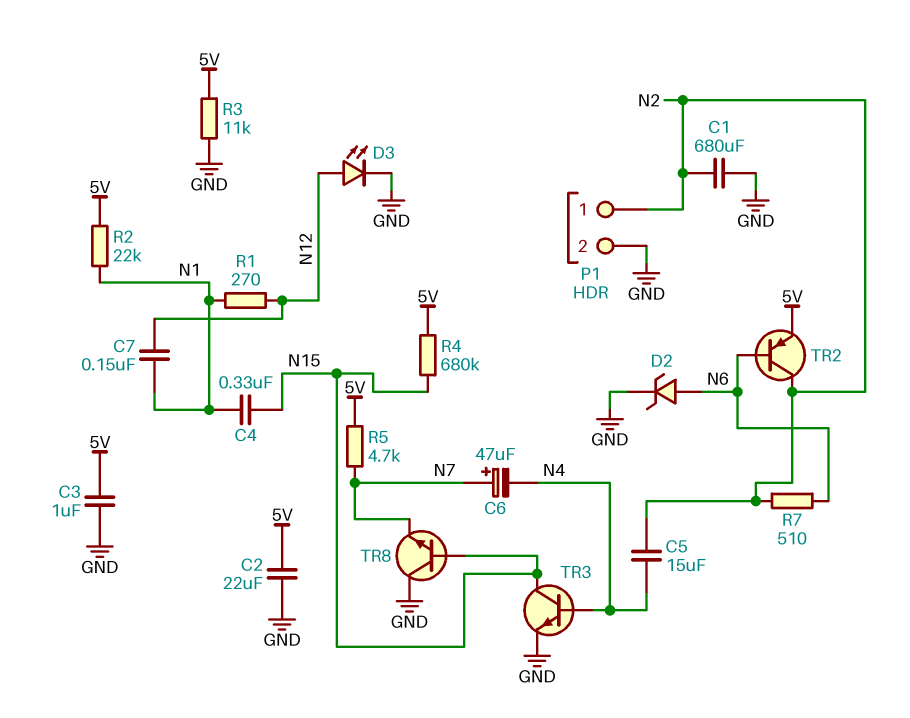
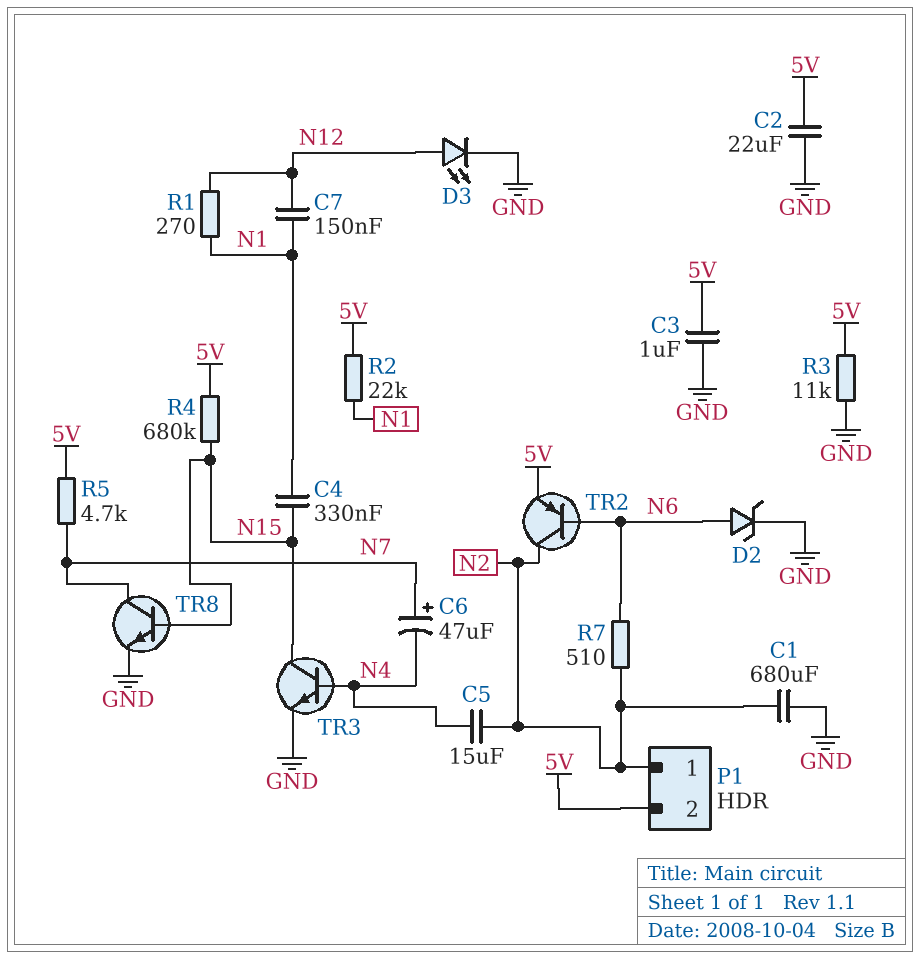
P1 pin 2: GND -> 5V
TR8: NPN (B N15, C GND, E N7) -> NPN (B N15, C N7, E GND)

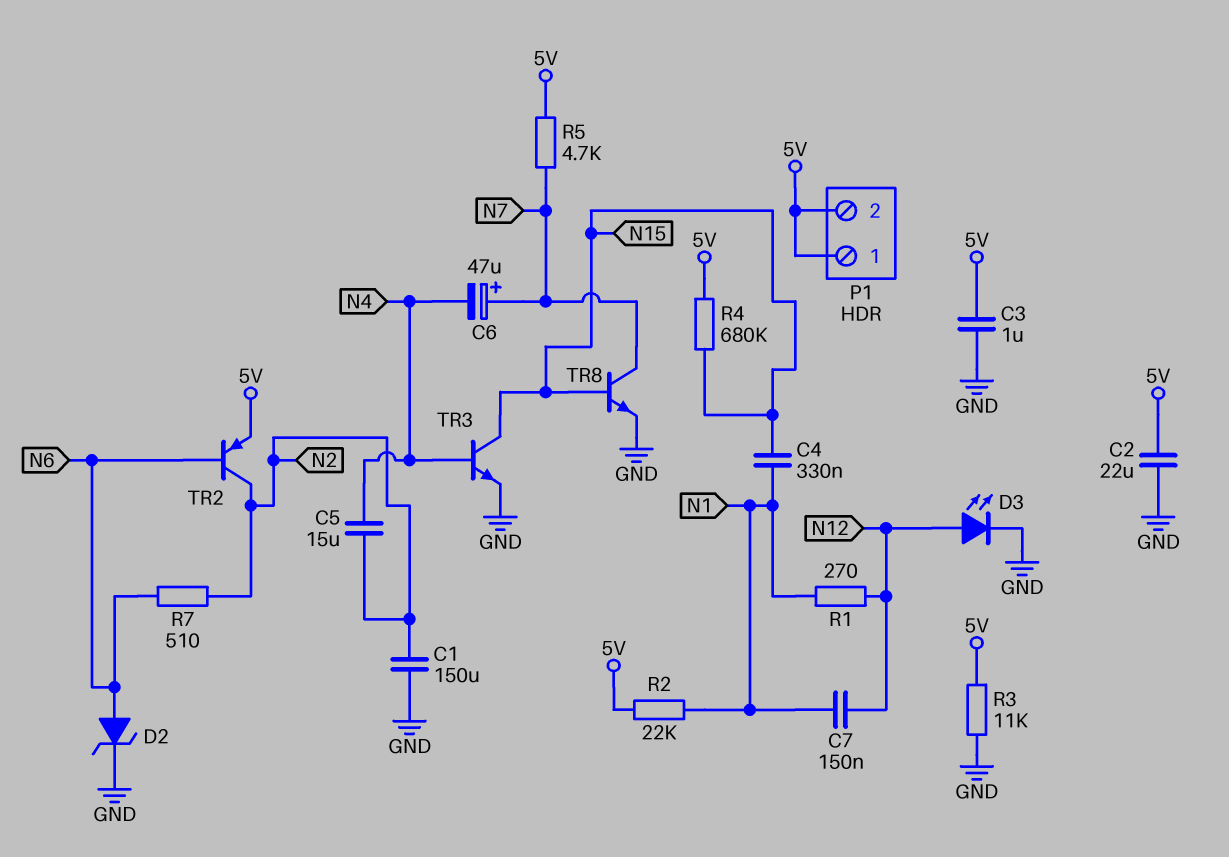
C1: 680uF (GND, N2) -> 150uF (GND, N2)
P1 pin 1: N2 -> 5V

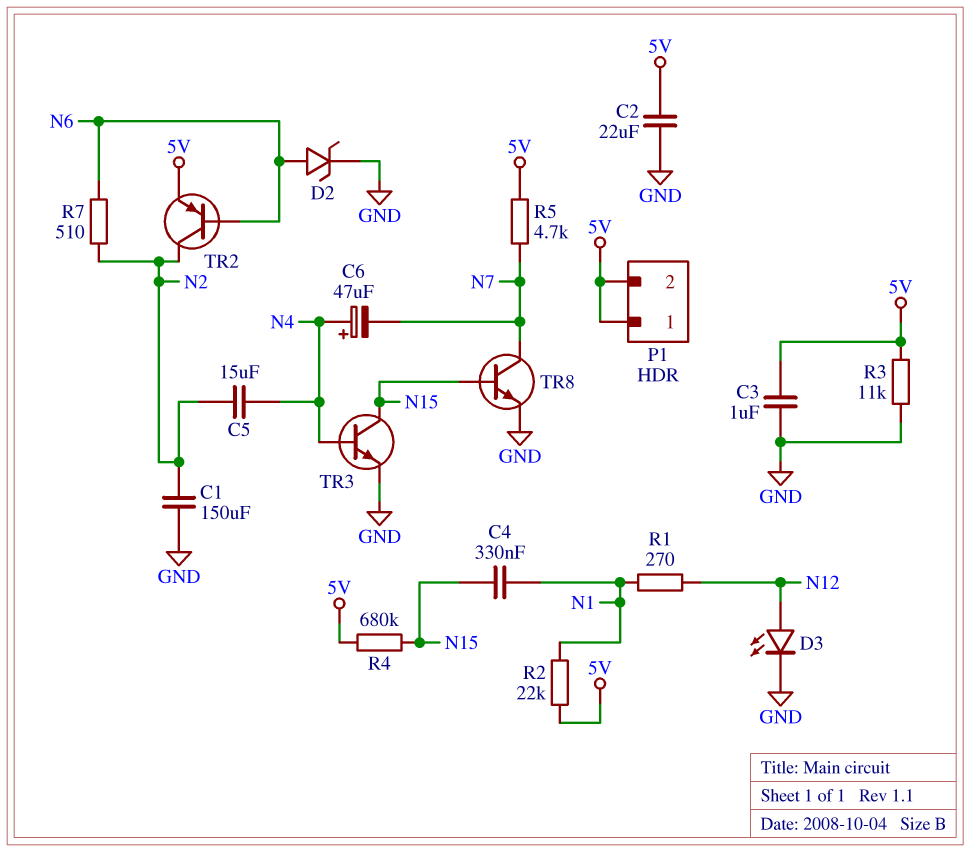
C6: 47uF (plus N7, minus N4) -> 47uF (plus N4, minus N7)
C7: 150nF (N1, N12) -> none

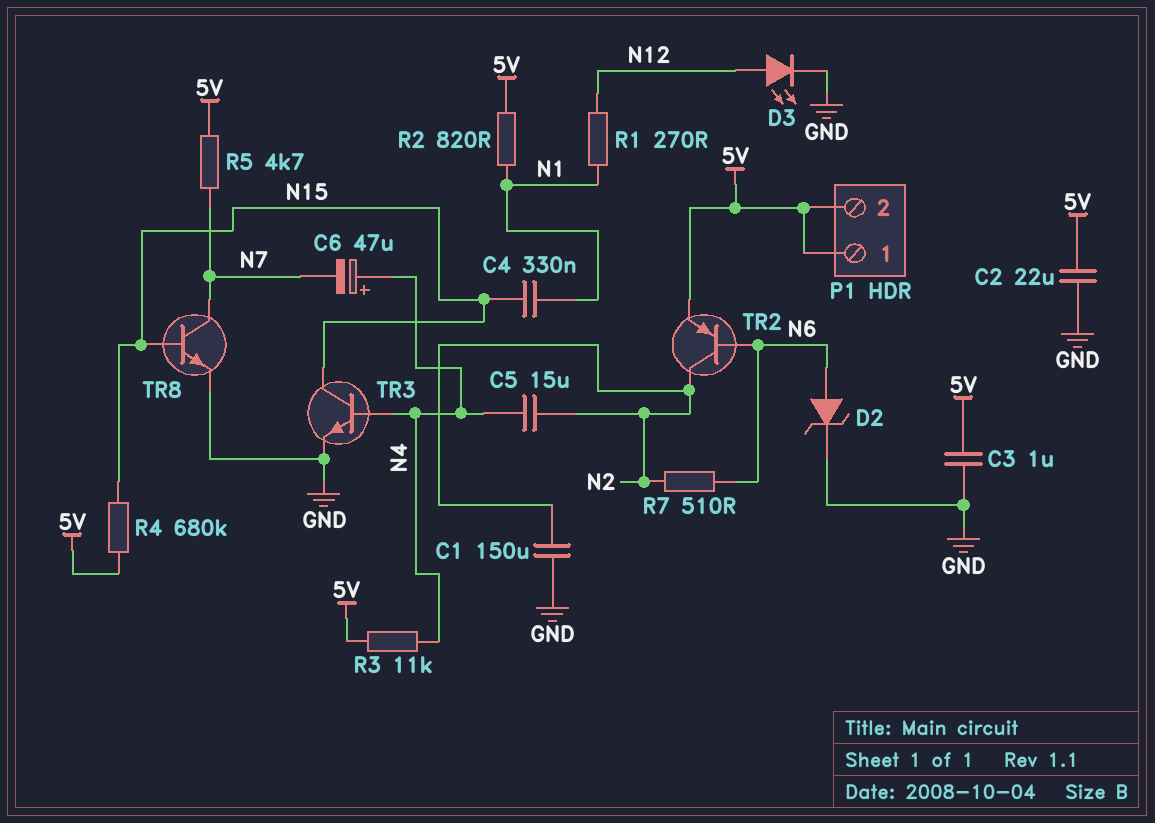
R2: 22k (5V, N1) -> 820 (5V, N1)
R3: 11k (5V, GND) -> 11k (5V, N4)

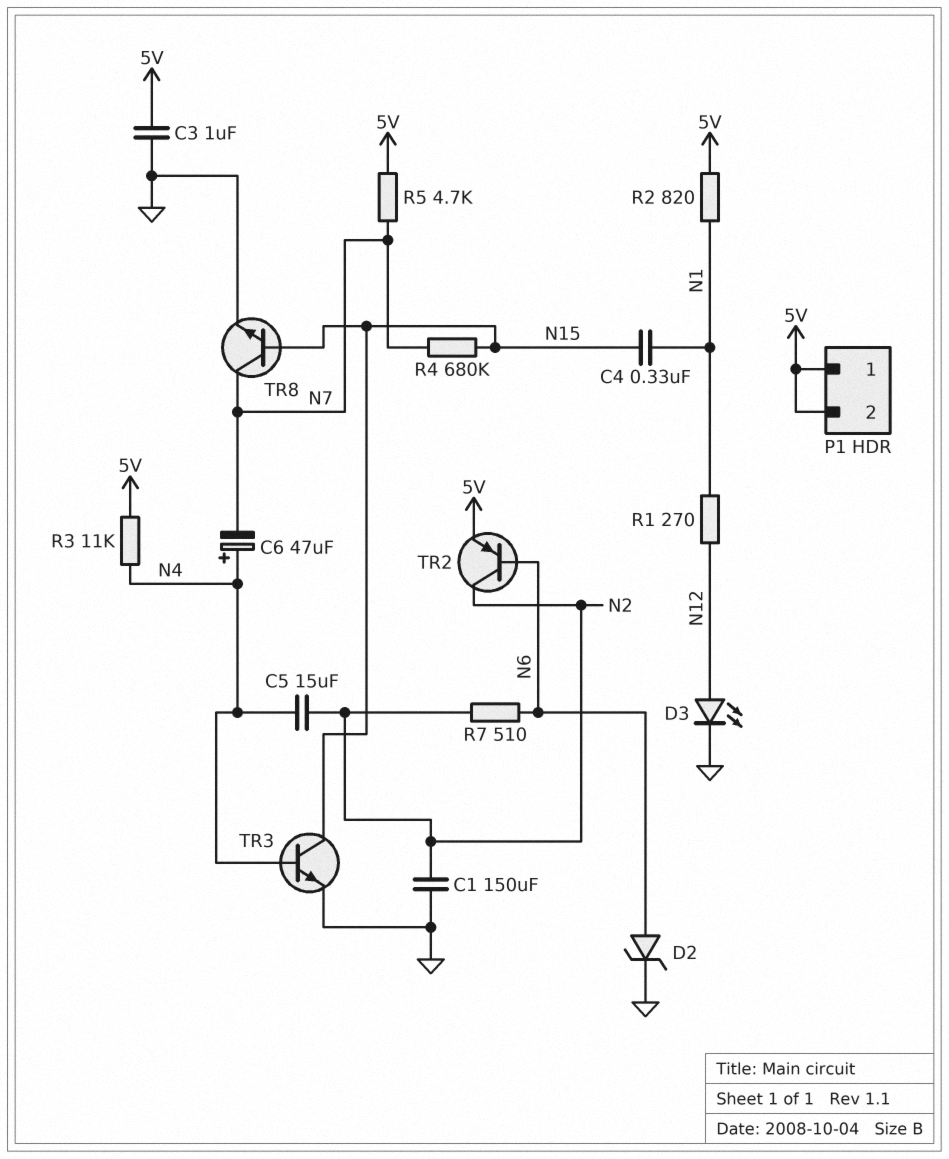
C2: 22uF (5V, GND) -> none
R4: 680k (5V, N15) -> 680k (N7, N15)

